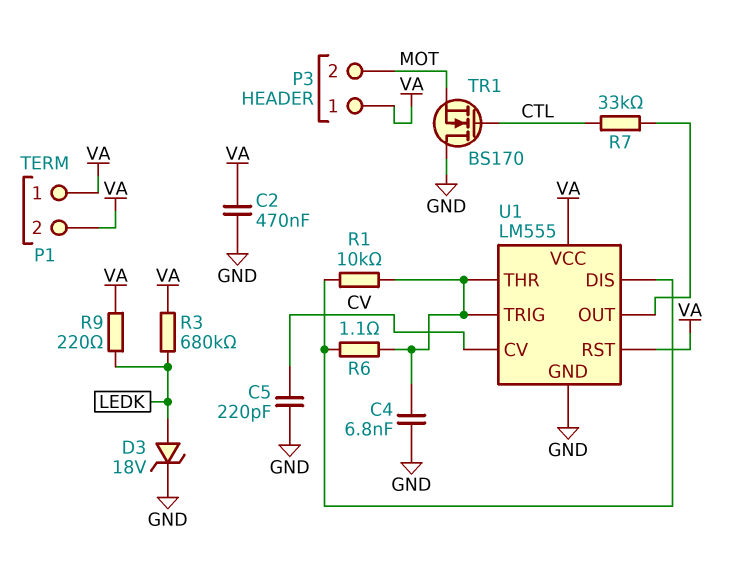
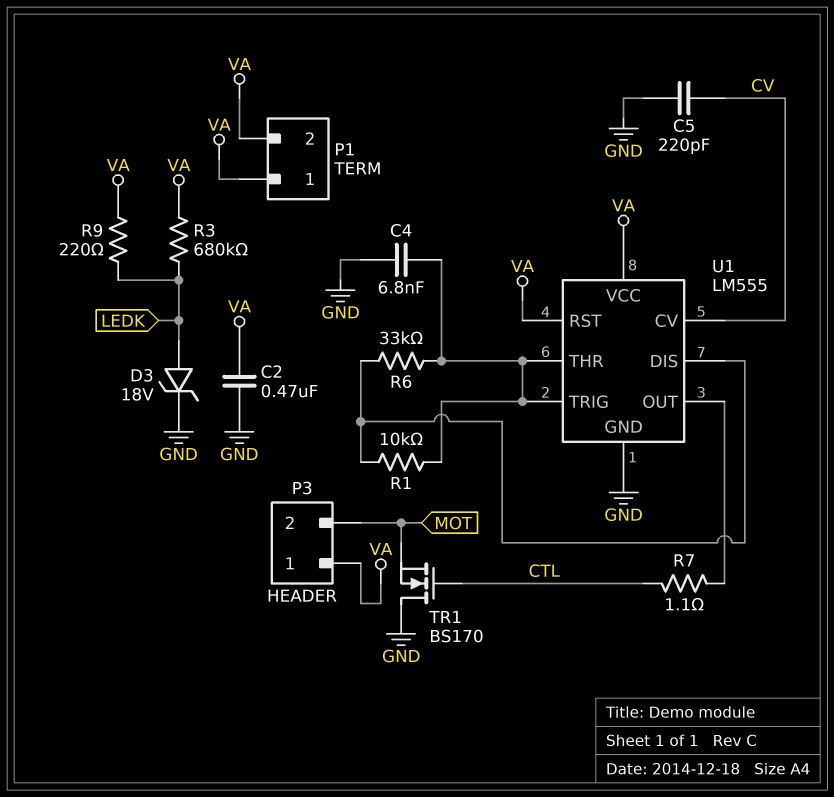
R6: 1.1 (U1/DIS, U1/THR) -> 33k (U1/DIS, U1/THR)
R7: 33k (CTL, U1/OUT) -> 1.1 (CTL, U1/OUT)

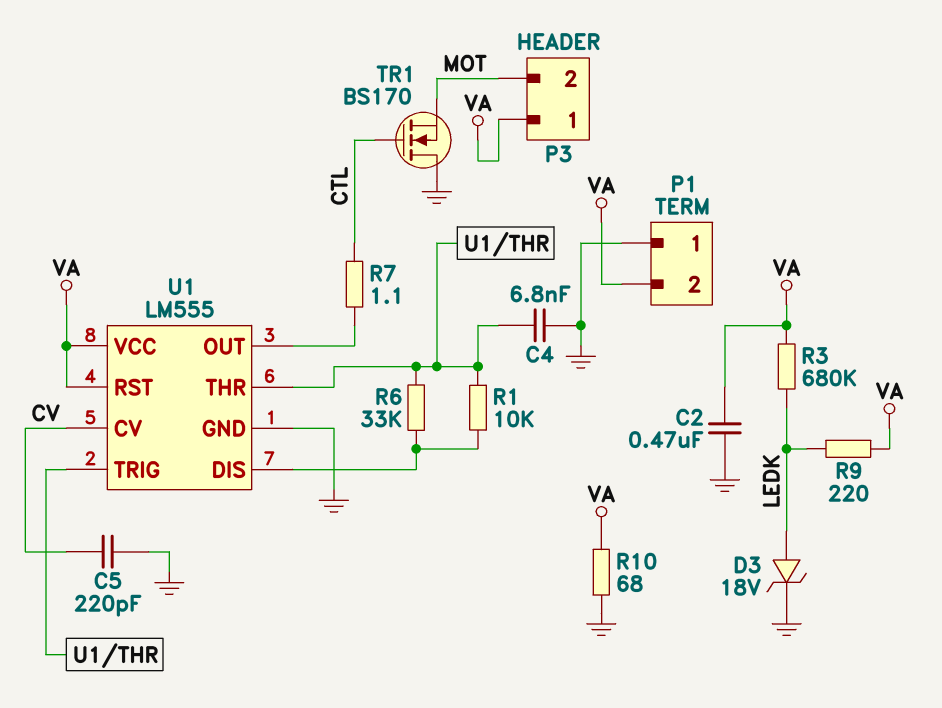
P1 pin 1: VA -> GND
R10: none -> 68 (GND, VA)

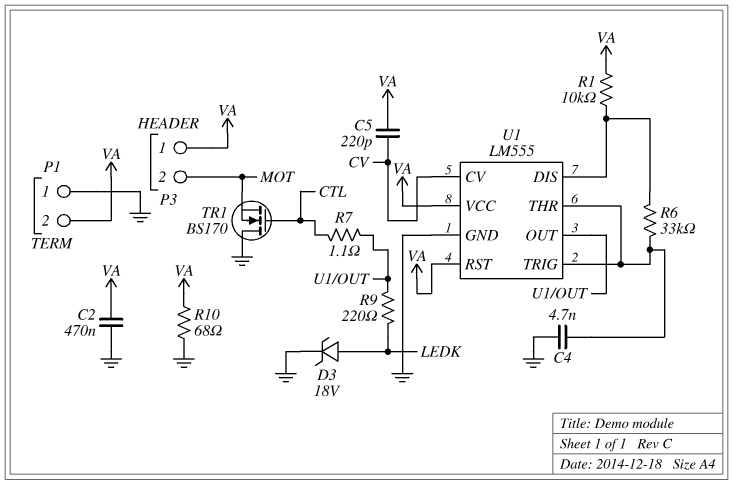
C4: 6.8nF (GND, U1/THR) -> 4.7nF (GND, U1/THR)
C5: 220pF (CV, GND) -> 220pF (CV, VA)
R1: 10k (U1/DIS, U1/THR) -> 10k (U1/DIS, VA)
R3: 680k (LEDK, VA) -> none
R9: 220 (LEDK, VA) -> 220 (LEDK, U1/OUT)

